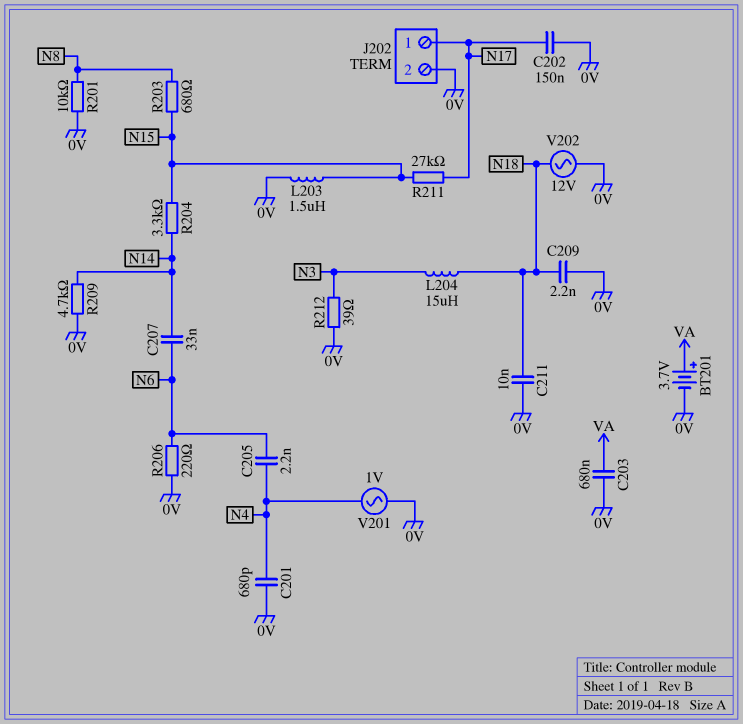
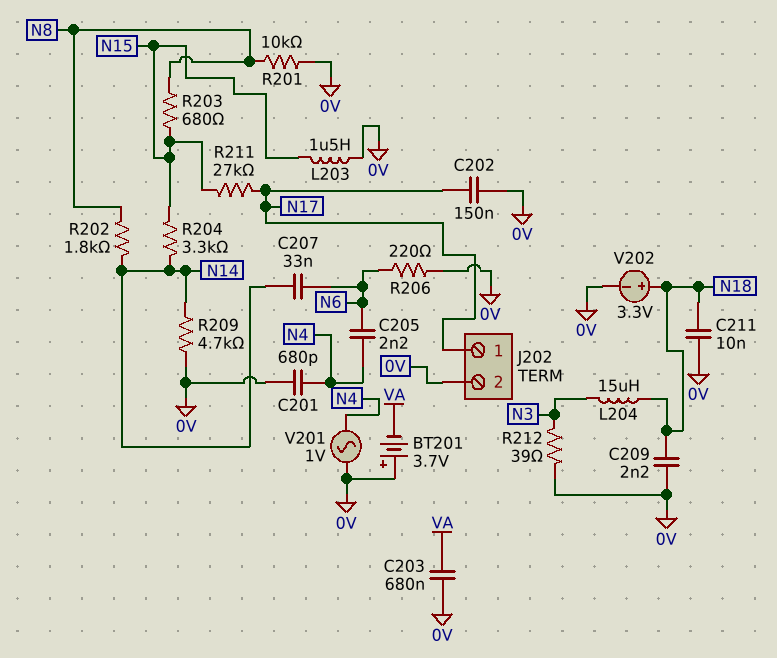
BT201: 3.7V (plus VA, minus 0V) -> 3.7V (plus 0V, minus VA)
R202: none -> 1.8k (N8, N14)
V202: AC 12V (0V, N18) -> 3.3V (plus N18, minus 0V)

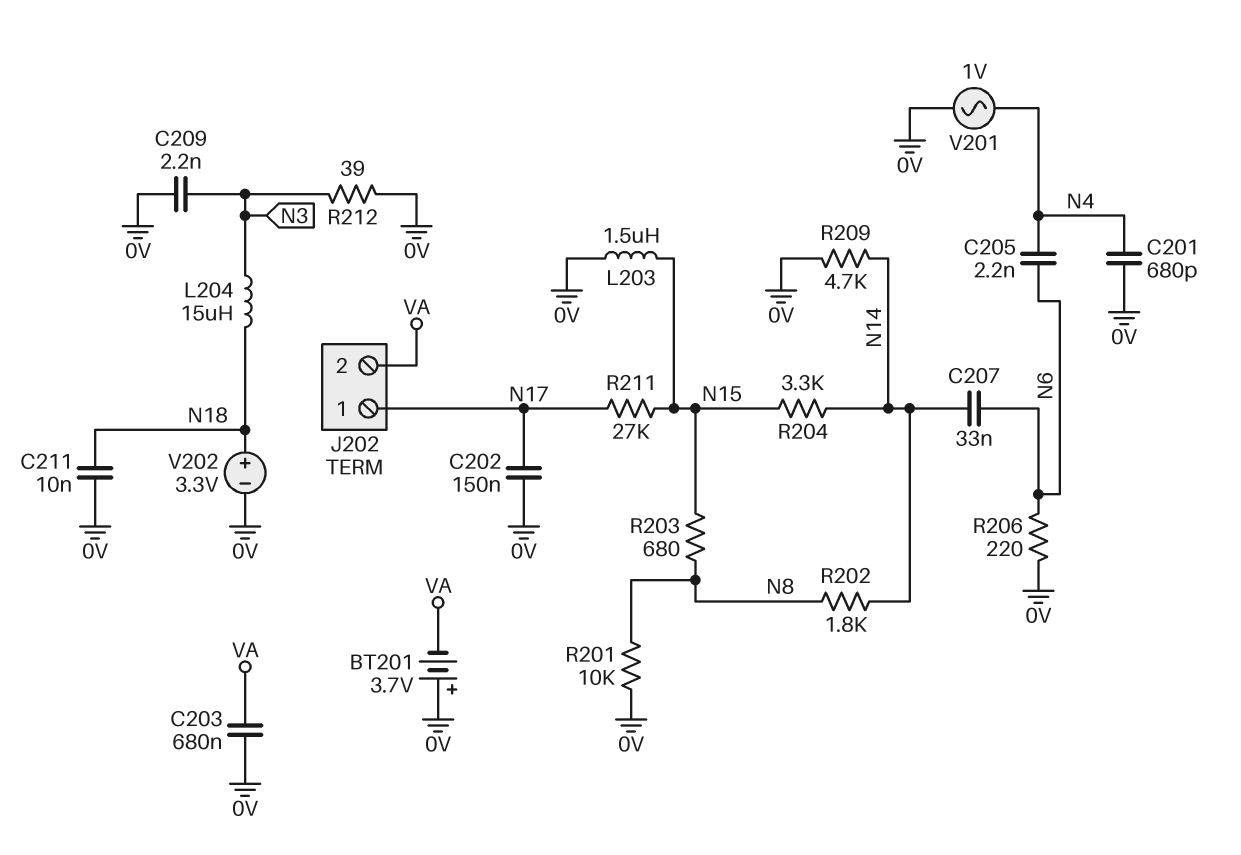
C209: 2.2nF (0V, N18) -> 2.2nF (0V, N3)
J202 pin 2: 0V -> VA

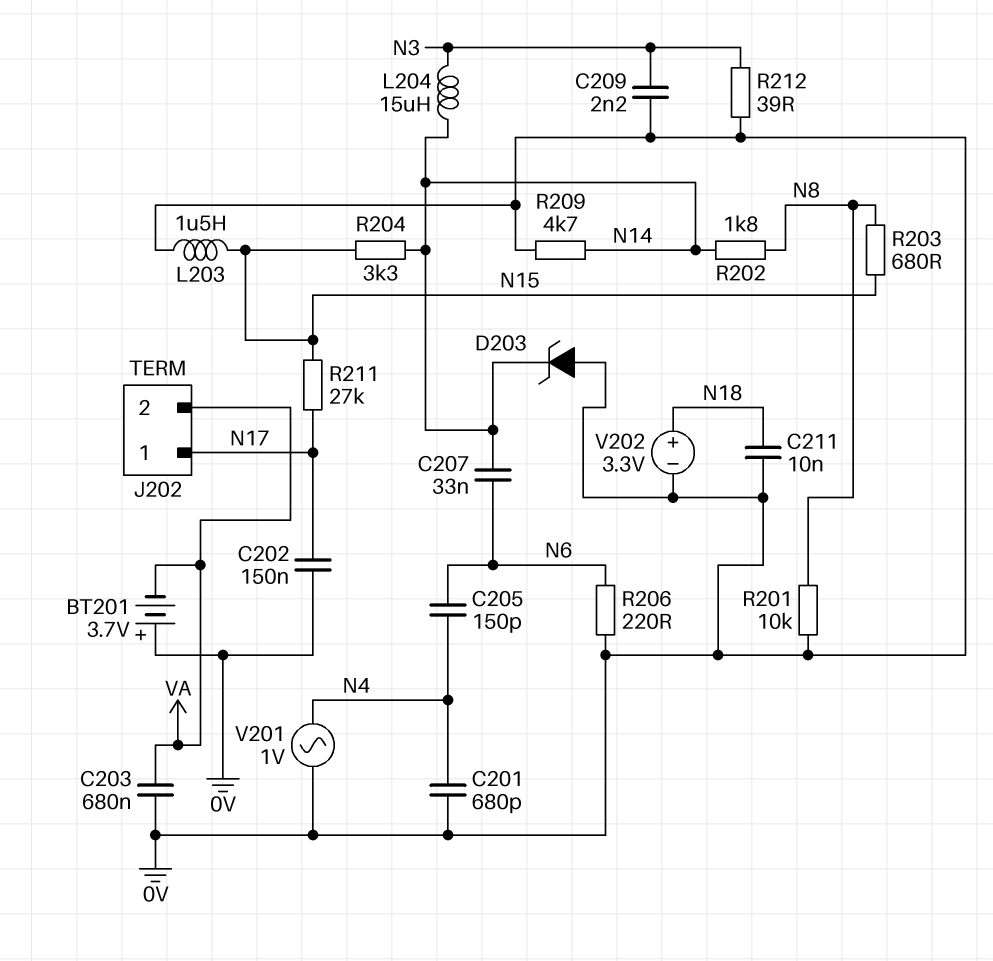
C205: 2.2nF (N4, N6) -> 150pF (N4, N6)
D203: none -> zener (A 0V, K N14)
L204: 15uH (N3, N18) -> 15uH (N3, N14)

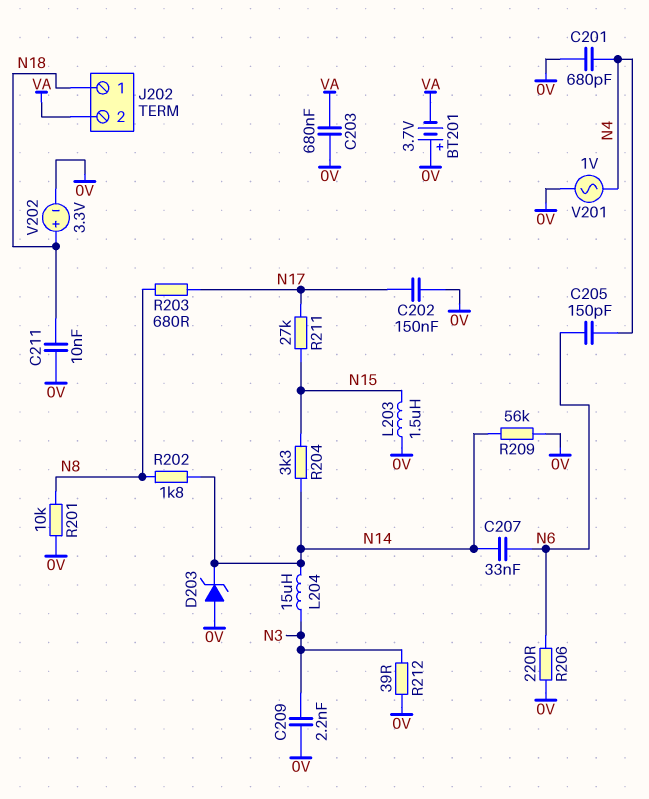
J202 pin 1: N17 -> N18
R203: 680 (N8, N15) -> 680 (N8, N17)
R209: 4.7k (0V, N14) -> 56k (0V, N14)

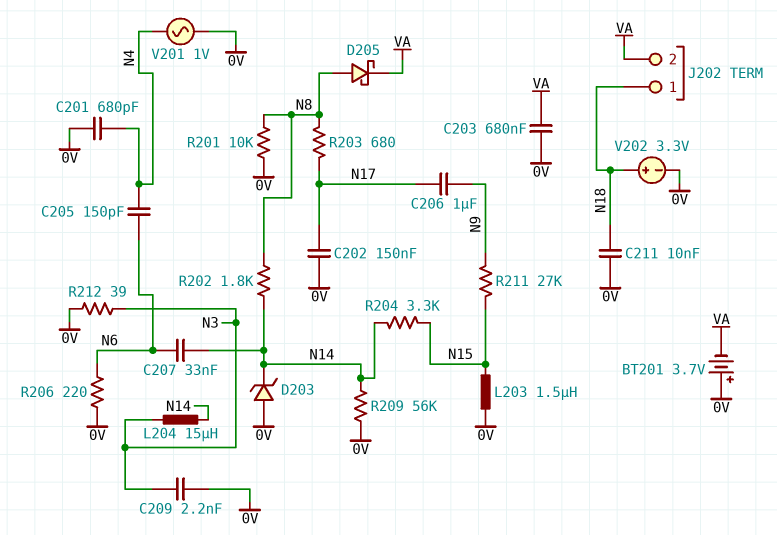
C206: none -> 1uF (N9, N17)
D205: none -> schottky (A N8, K VA)
R211: 27k (N15, N17) -> 27k (N9, N15)

